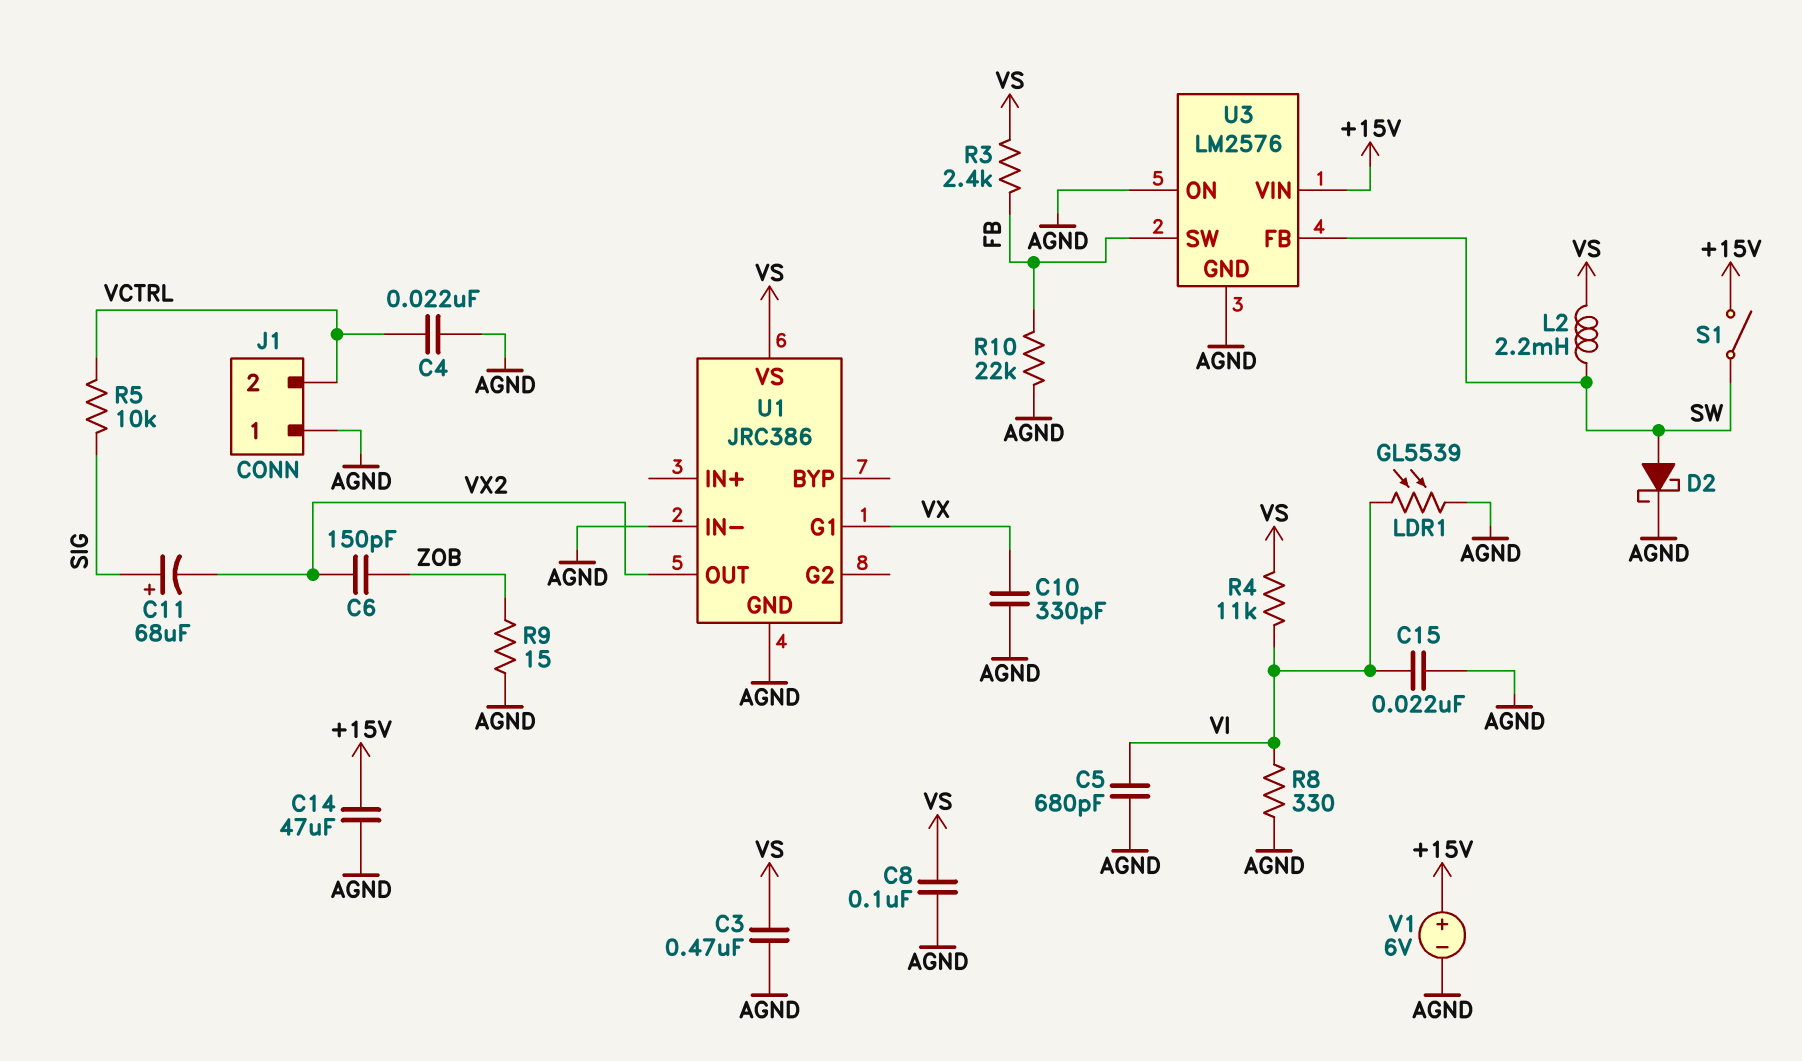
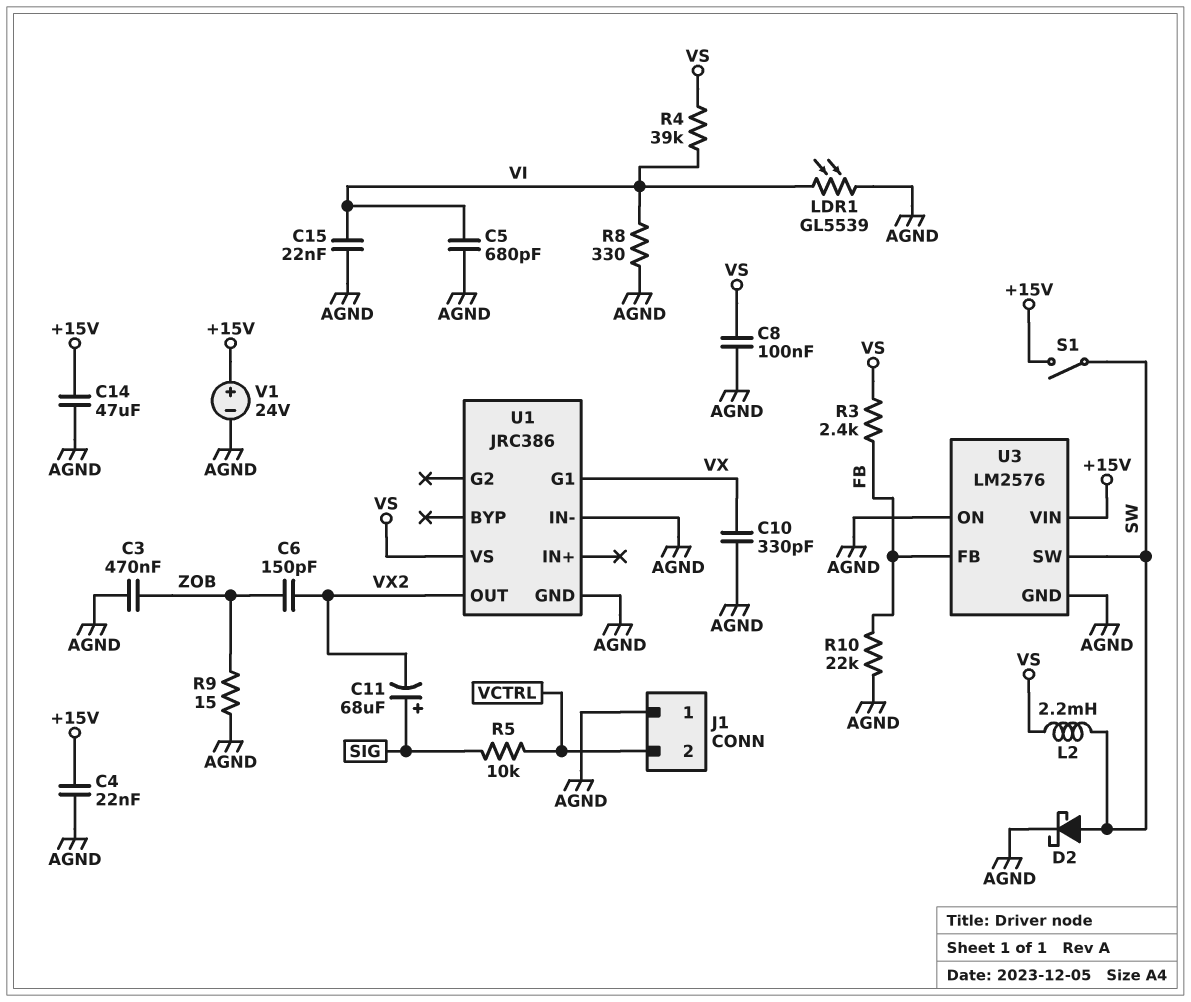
C3: 470nF (AGND, VS) -> 470nF (AGND, ZOB)
C4: 22nF (AGND, VCTRL) -> 22nF (+15V, AGND)
R4: 11k (VI, VS) -> 39k (VI, VS)
U3 pin FB: SW -> FB
U3 pin SW: FB -> SW
V1: 6V (plus +15V, minus AGND) -> 24V (plus +15V, minus AGND)

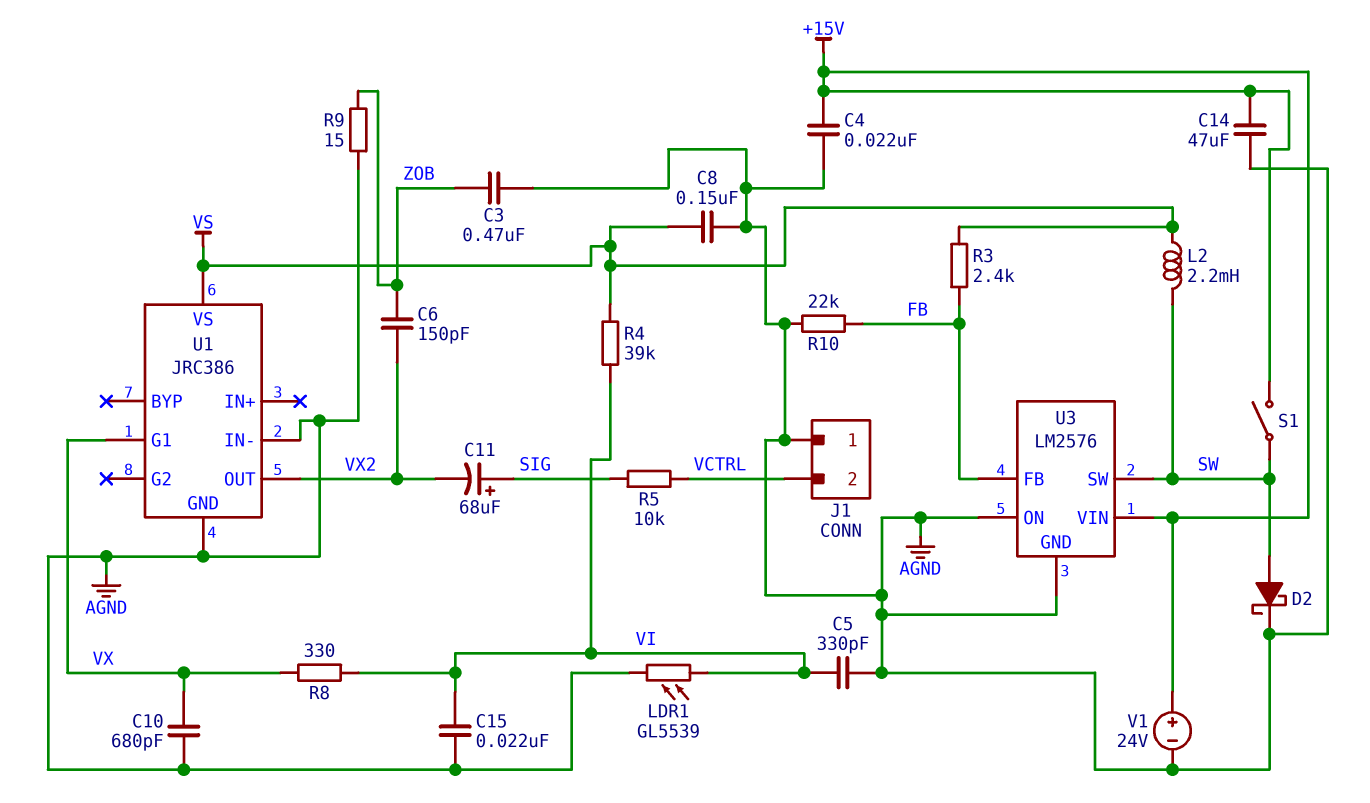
C5: 680pF (AGND, VI) -> 330pF (AGND, VI)
C8: 100nF (AGND, VS) -> 150nF (AGND, VS)
C10: 330pF (AGND, VX) -> 680pF (AGND, VX)
R8: 330 (AGND, VI) -> 330 (VI, VX)

